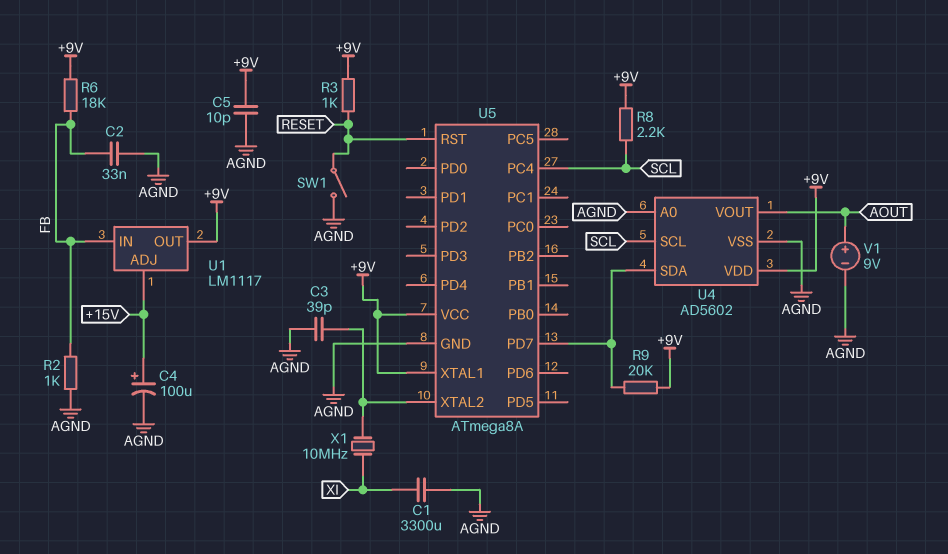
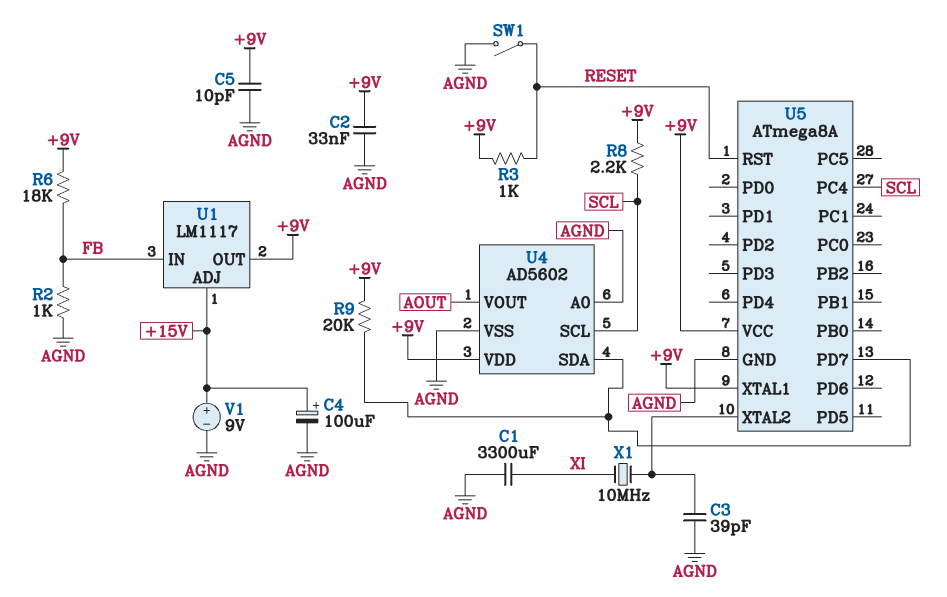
C2: 33nF (AGND, FB) -> 33nF (+9V, AGND)
V1: 9V (plus AOUT, minus AGND) -> 9V (plus +15V, minus AGND)

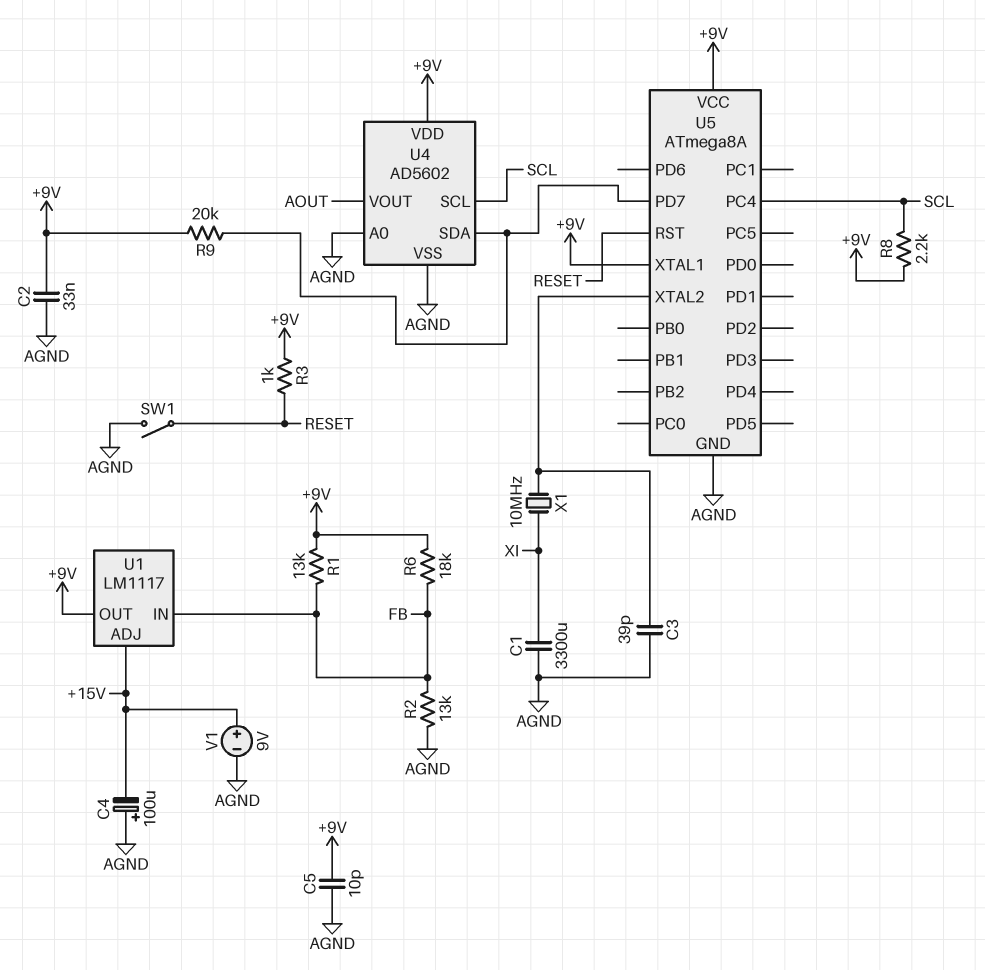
C4: 100uF (plus +15V, minus AGND) -> 100uF (plus AGND, minus +15V)
R1: none -> 13k (+9V, FB)
R2: 1k (AGND, FB) -> 13k (AGND, FB)

